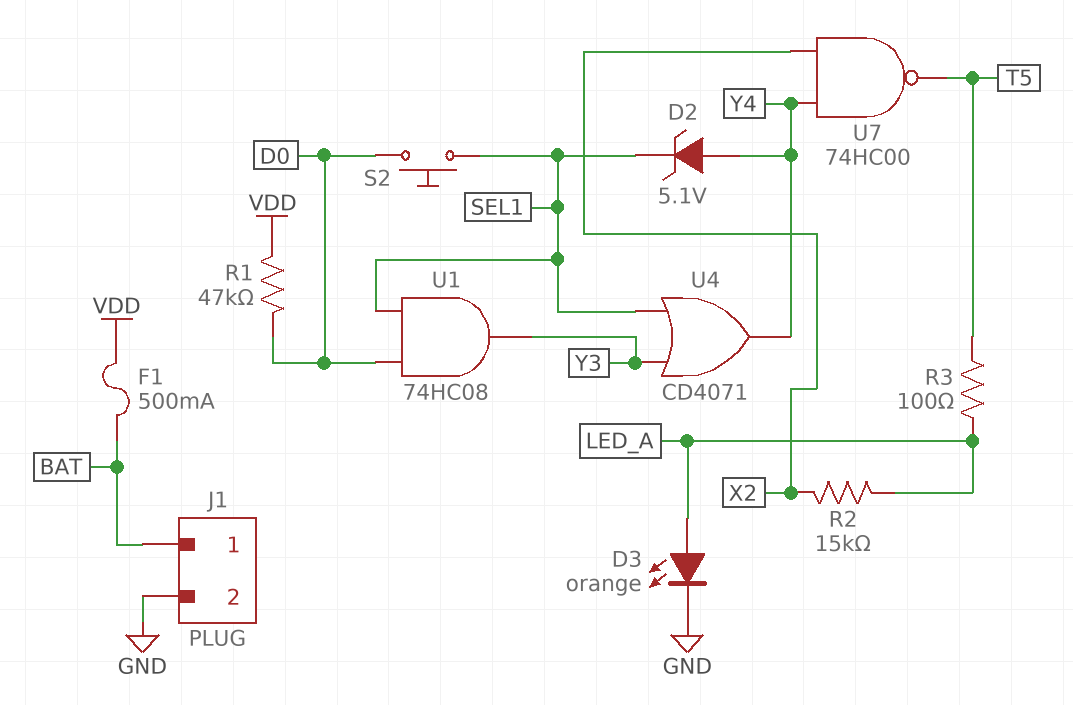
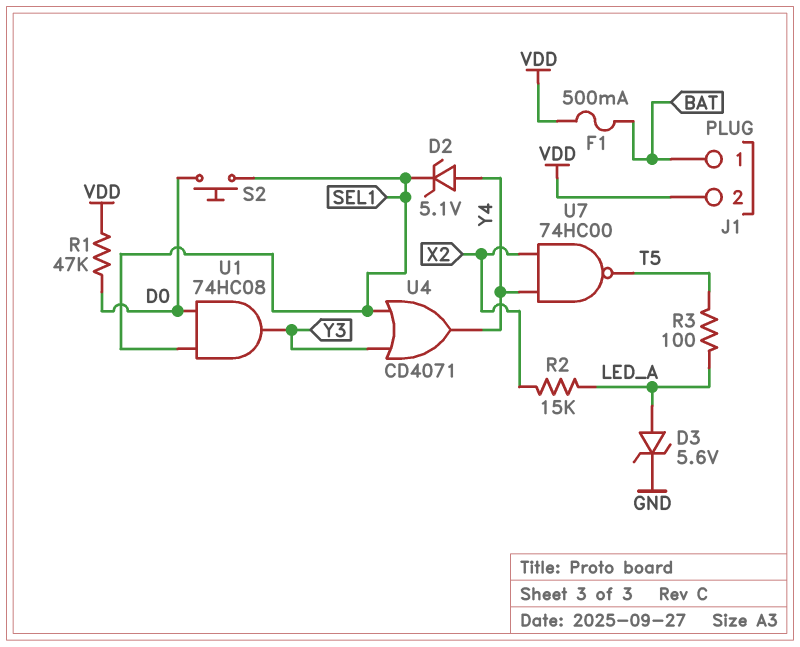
D3: LED orange (A LED_A, K GND) -> zener 5.6V (A LED_A, K GND)
J1 pin 2: GND -> VDD

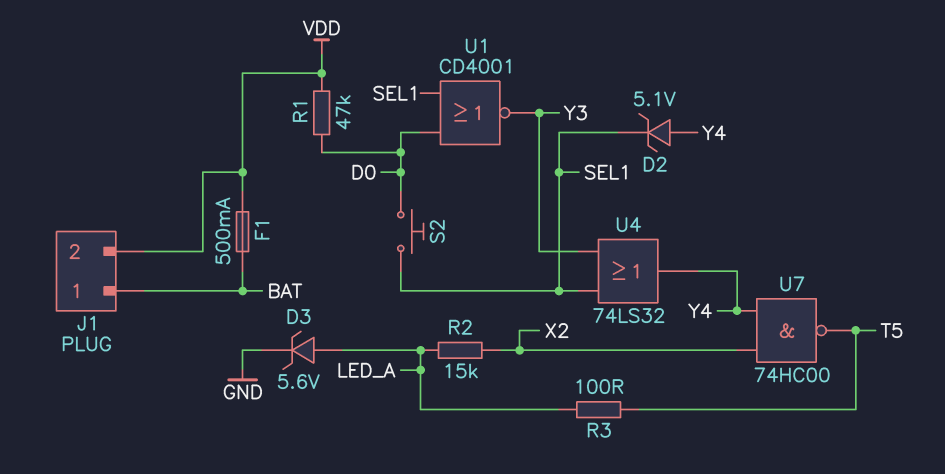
U1: AND 74HC08 (in D0, in SEL1, out Y3) -> NOR CD4001 (in D0, in SEL1, out Y3)
U4: OR CD4071 (in SEL1, in Y3, out Y4) -> OR 74LS32 (in SEL1, in Y3, out Y4)

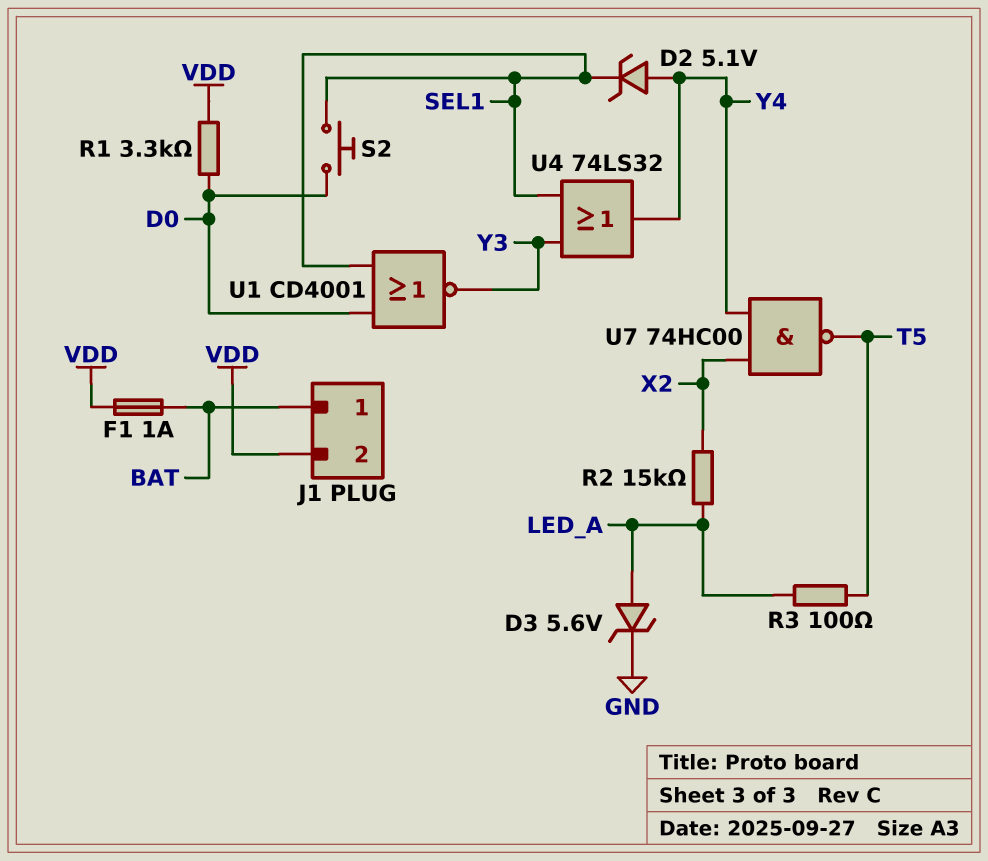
F1: 500mA (BAT, VDD) -> 1A (BAT, VDD)
R1: 47k (D0, VDD) -> 3.3k (D0, VDD)

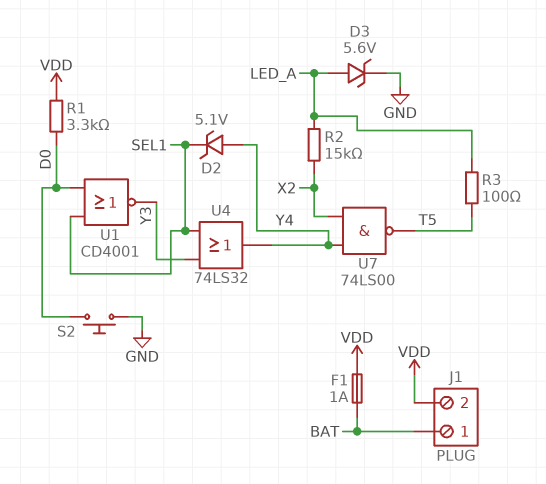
S2: button (D0, SEL1) -> button (D0, GND)
U7: NAND 74HC00 (in X2, in Y4, out T5) -> NAND 74LS00 (in X2, in Y4, out T5)

